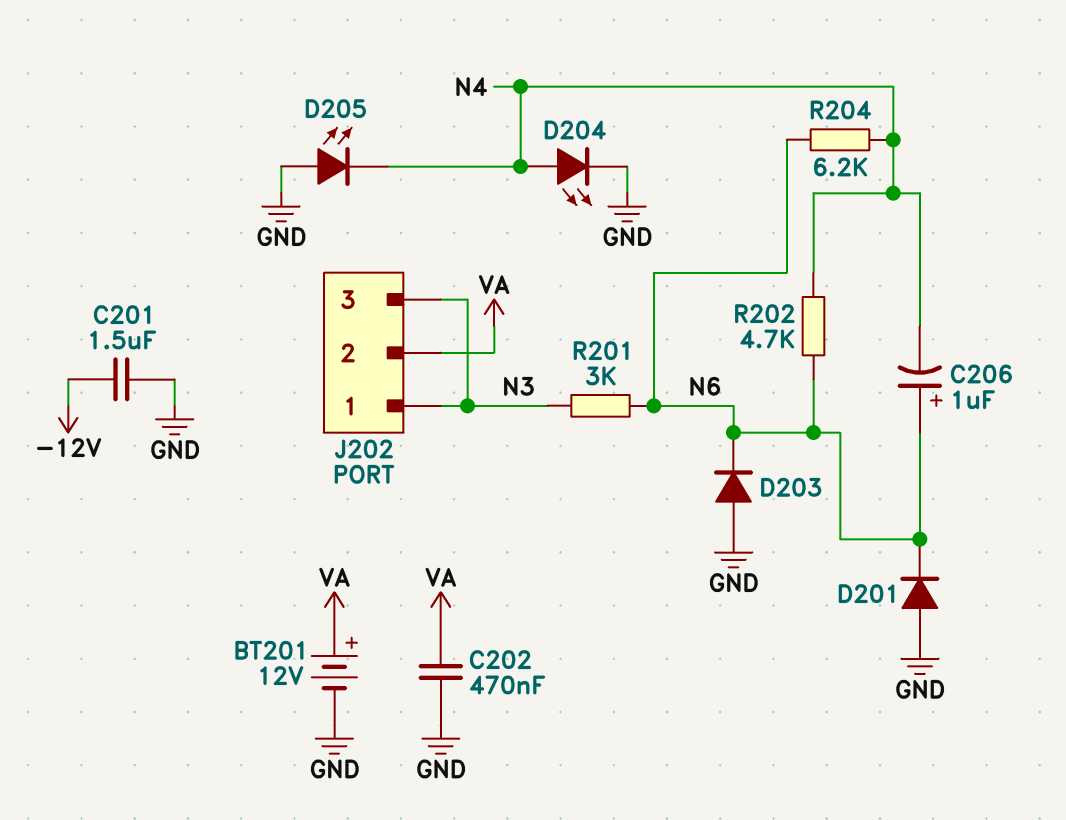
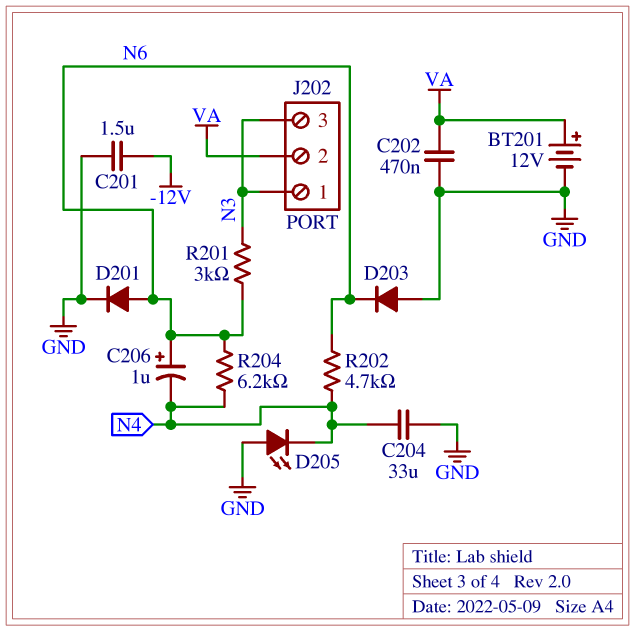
C204: none -> 33uF (GND, N4)
D201: diode (A GND, K N6) -> diode (A N6, K GND)
D204: LED (A N4, K GND) -> none

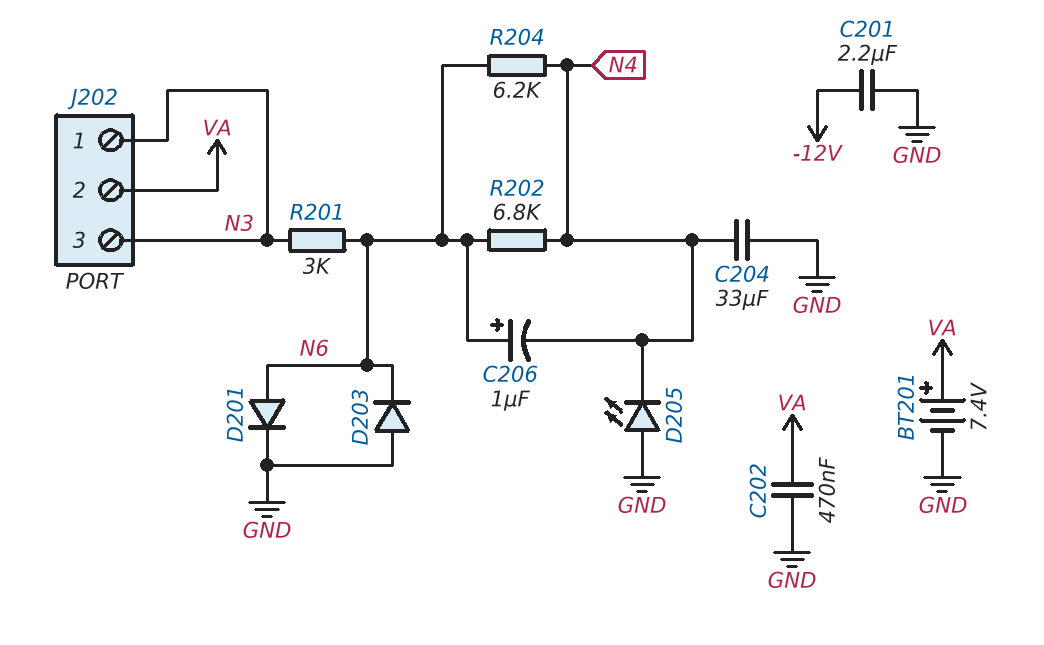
BT201: 12V (plus VA, minus GND) -> 7.4V (plus VA, minus GND)
C201: 1.5uF (-12V, GND) -> 2.2uF (-12V, GND)
R202: 4.7k (N4, N6) -> 6.8k (N4, N6)

